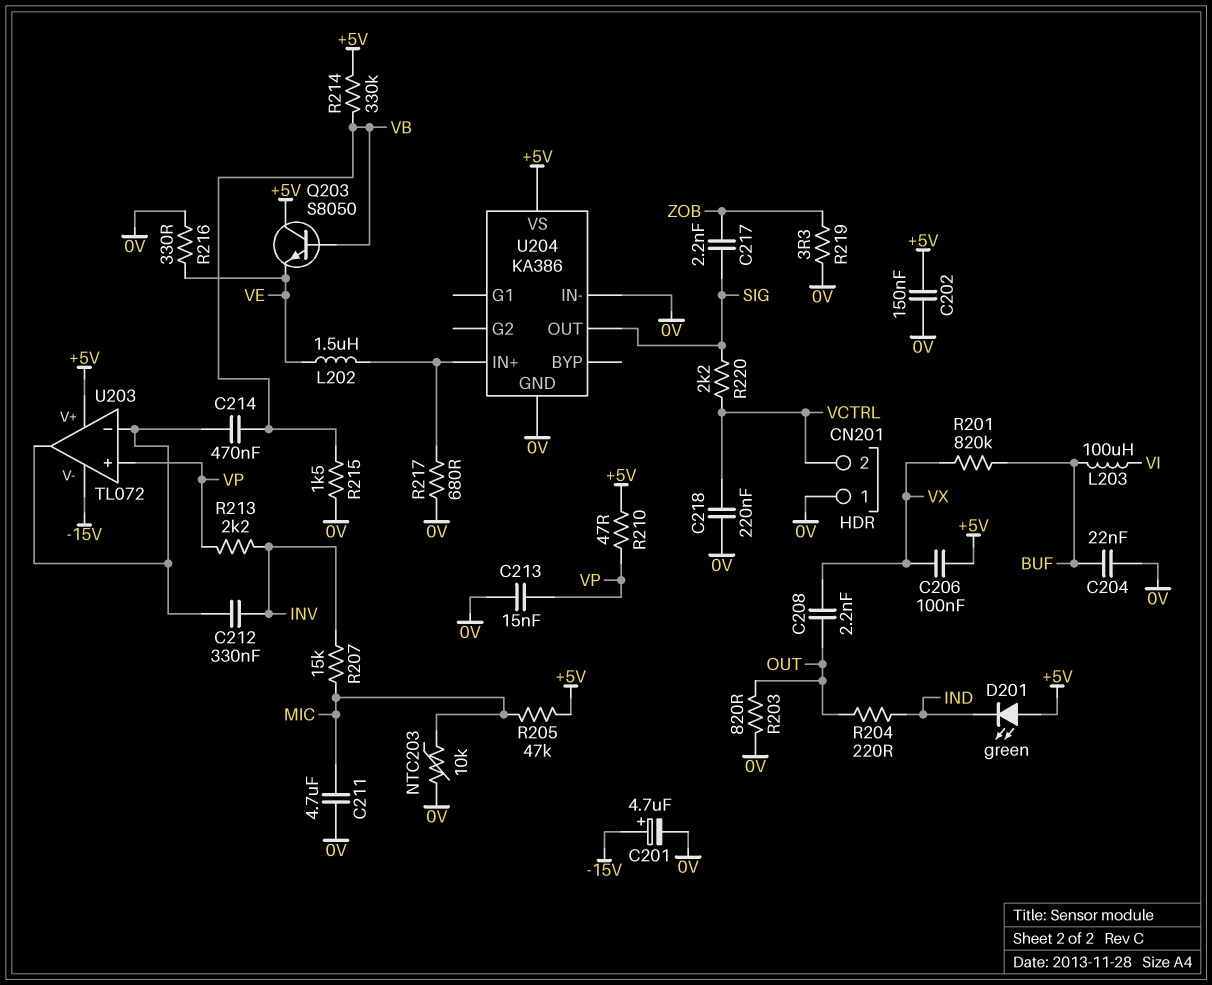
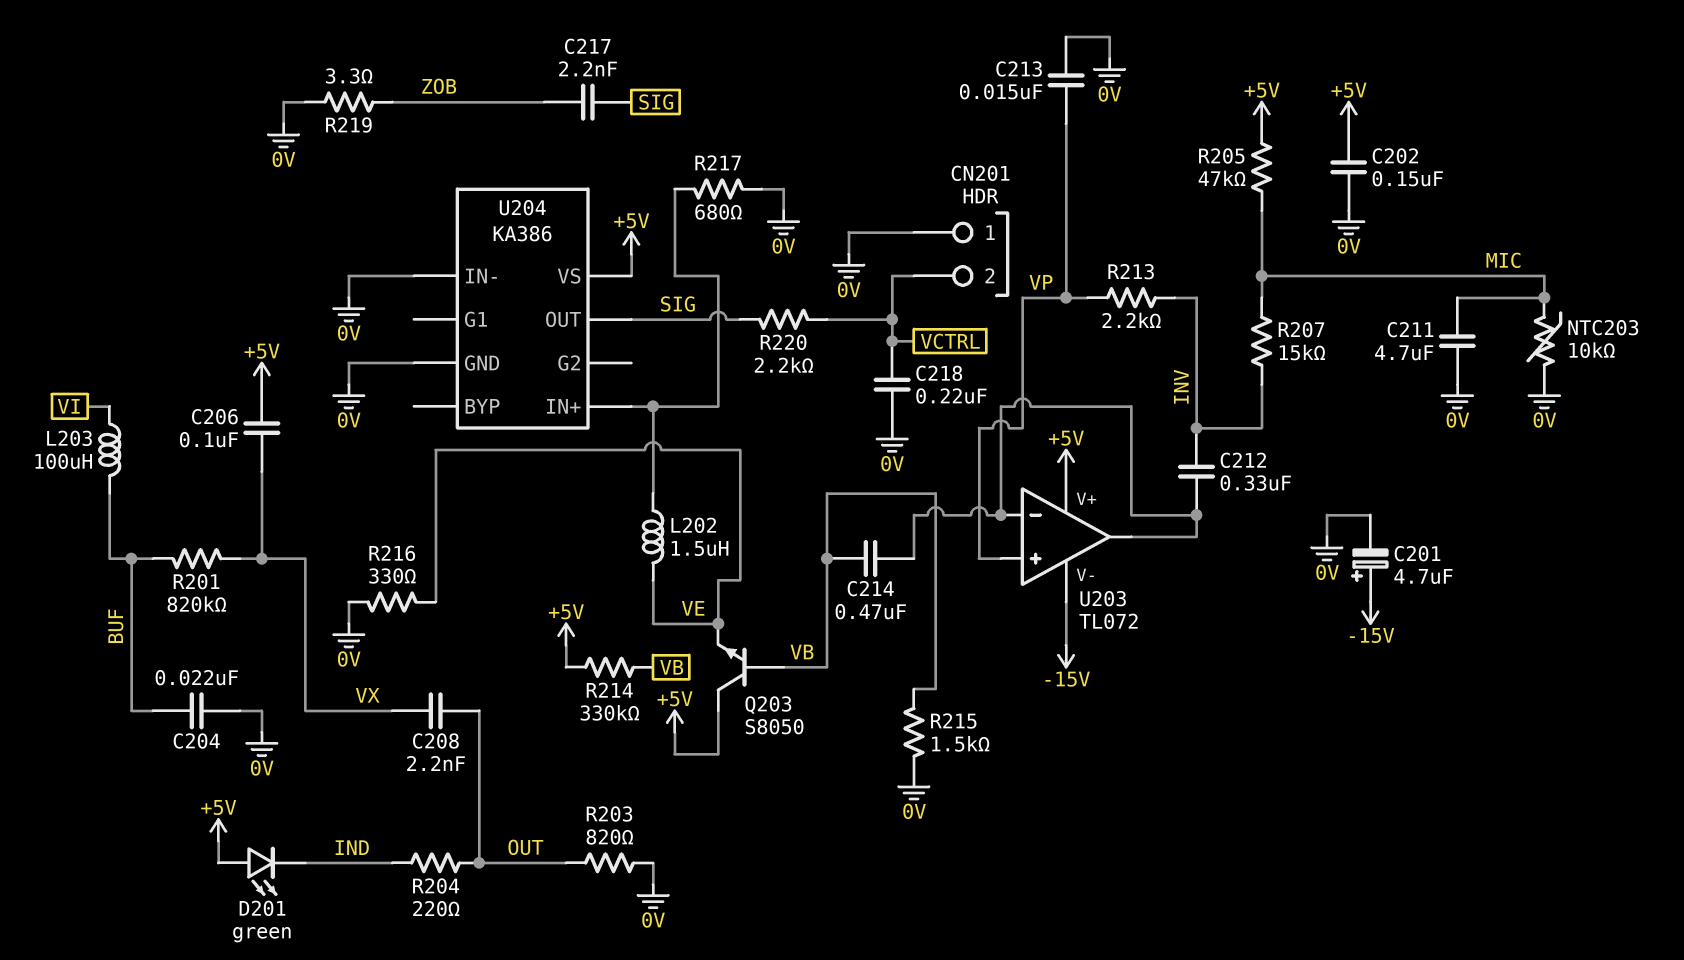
R210: 47 (+5V, VP) -> none

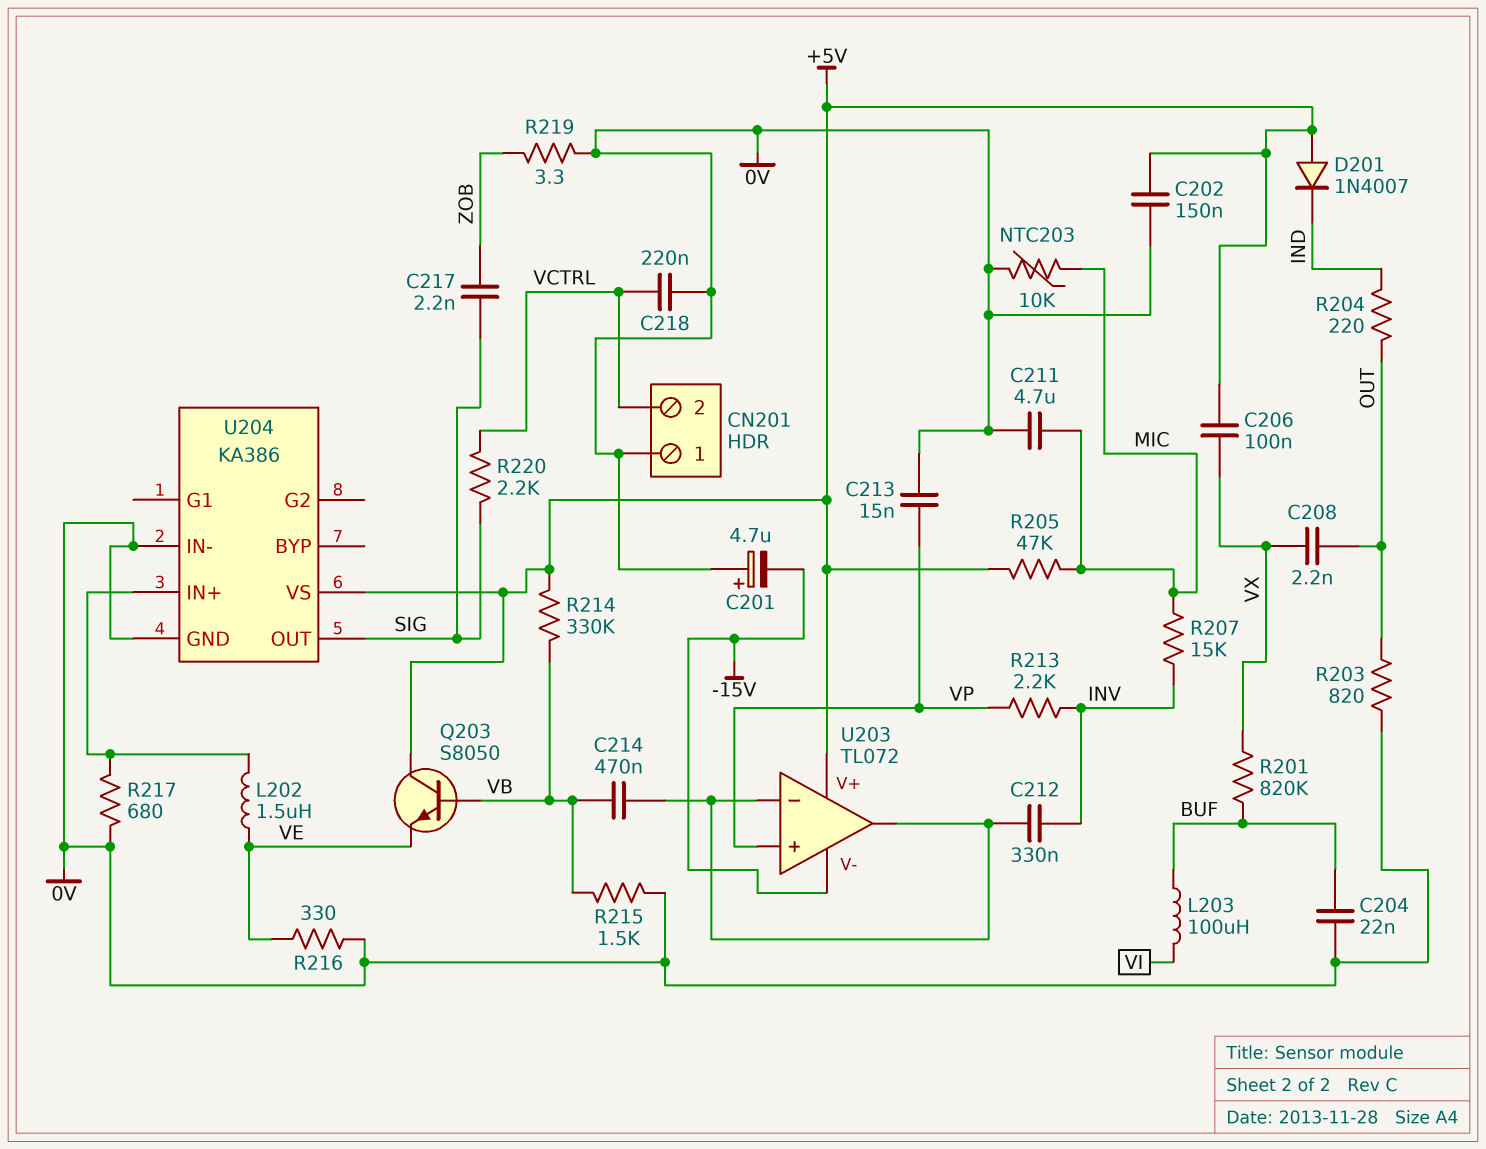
C201: 4.7uF (plus -15V, minus 0V) -> 4.7uF (plus 0V, minus -15V)
D201: LED green (A +5V, K IND) -> diode 1N4007 (A +5V, K IND)

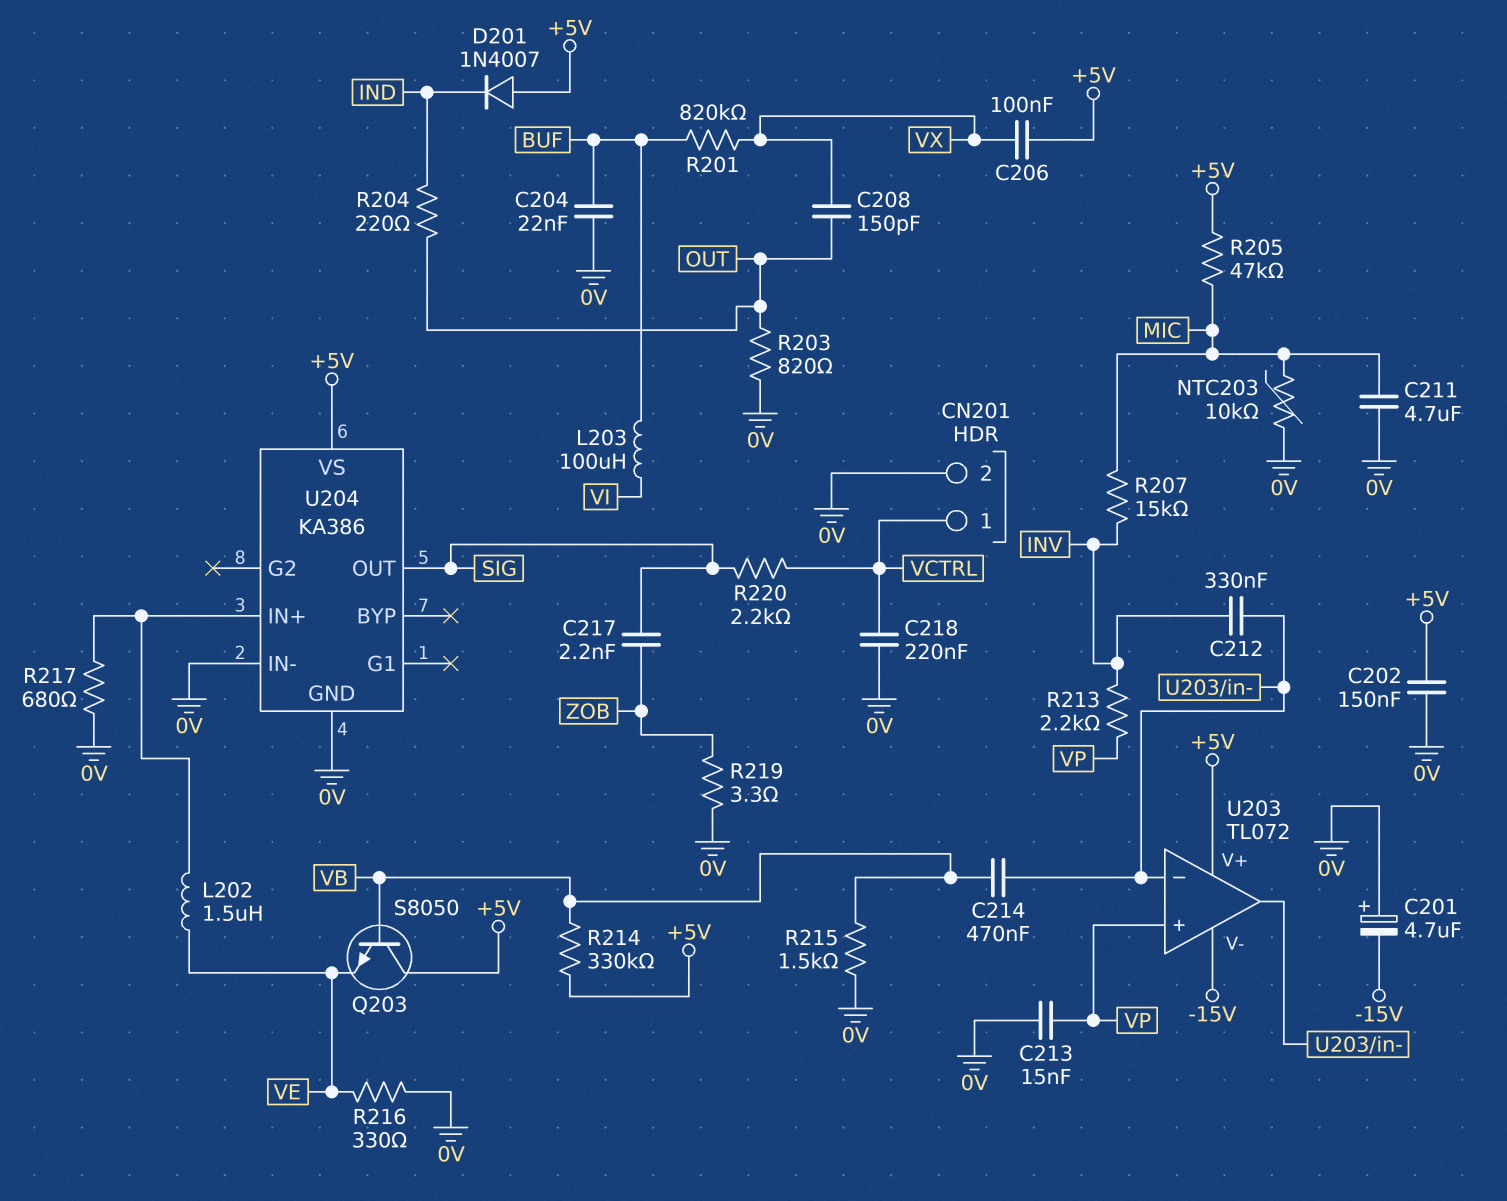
C208: 2.2nF (OUT, VX) -> 150pF (OUT, VX)
CN201 pin 1: 0V -> VCTRL
CN201 pin 2: VCTRL -> 0V

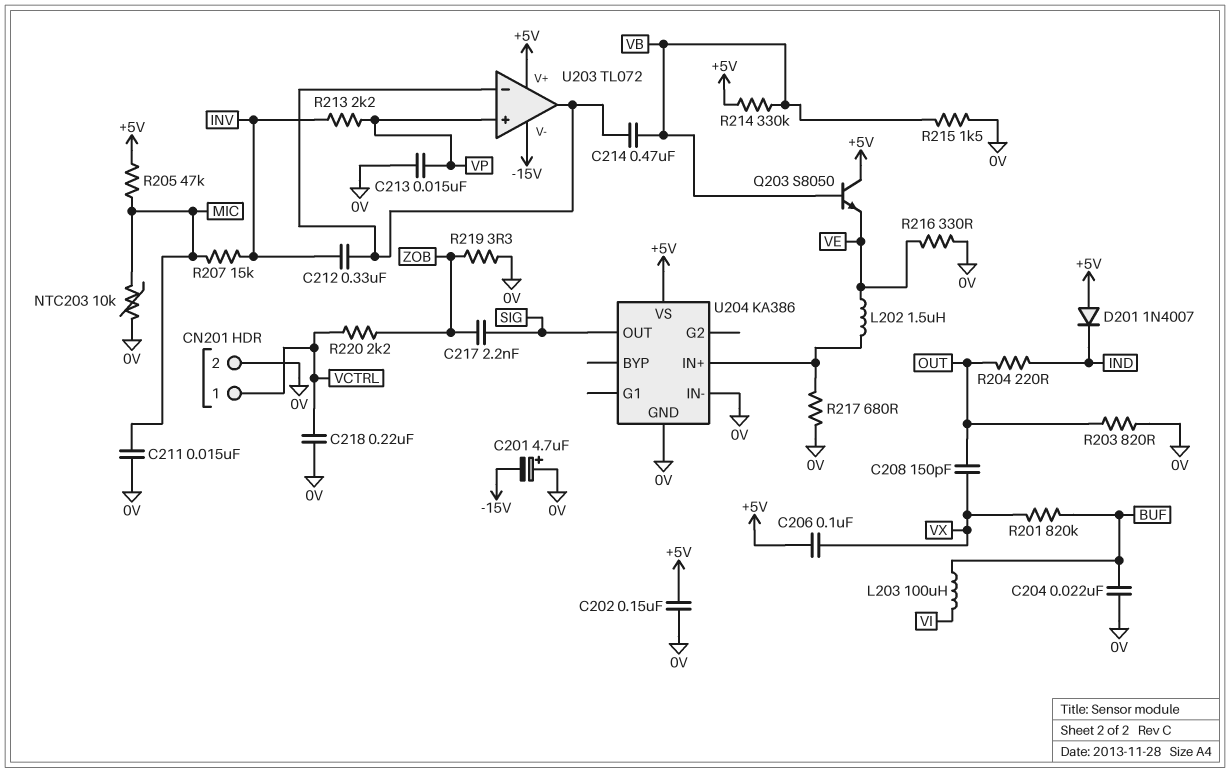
C211: 4.7uF (0V, MIC) -> 15nF (0V, MIC)
R220: 2.2k (SIG, VCTRL) -> 2.2k (VCTRL, ZOB)

